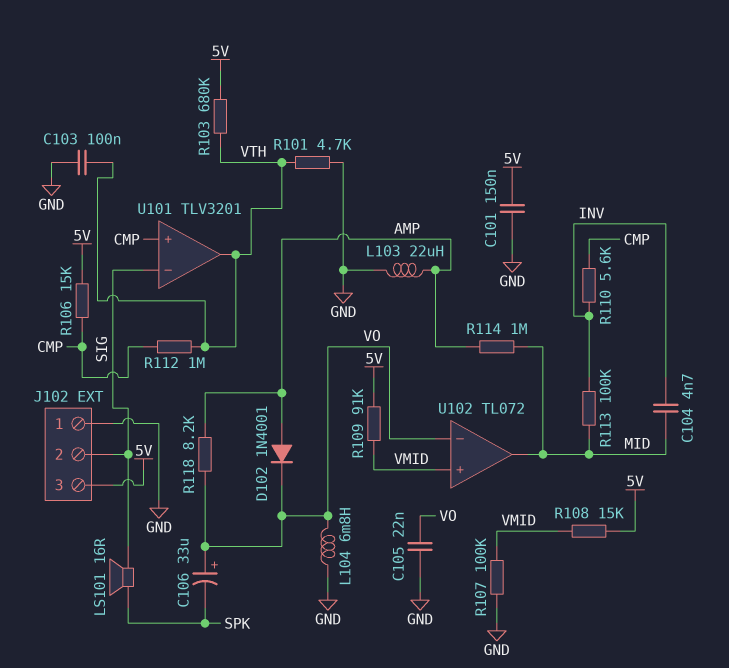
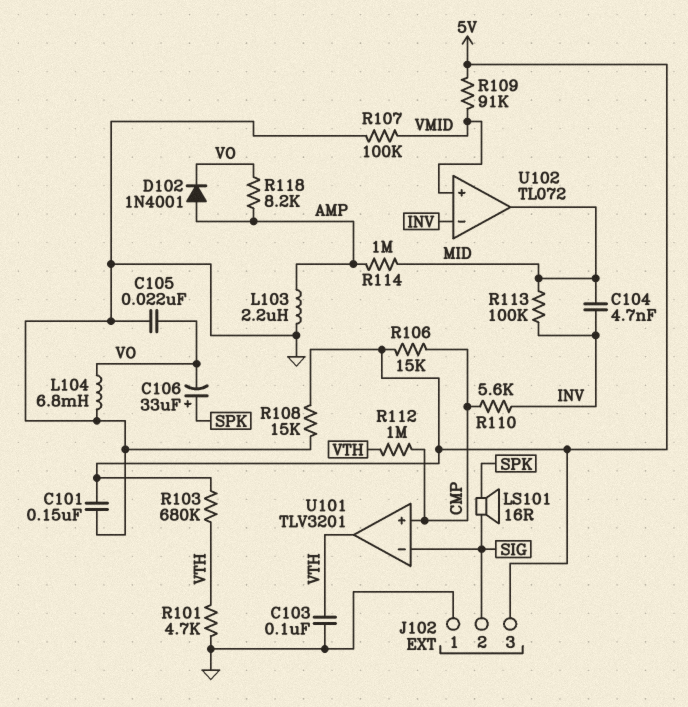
C106: 33uF (plus VO, minus SPK) -> 33uF (plus SPK, minus VO)
L103: 22uH (AMP, GND) -> 2.2uH (AMP, GND)
R108: 15k (5V, VMID) -> 15k (5V, GND)
U102 pin in-: VO -> INV

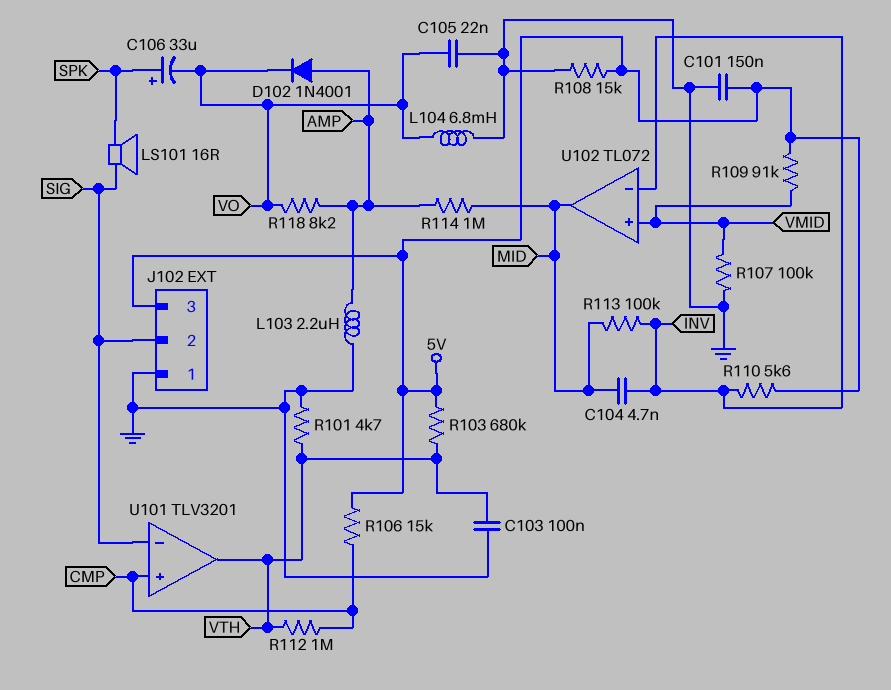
R110: 5.6k (CMP, INV) -> 5.6k (5V, INV)

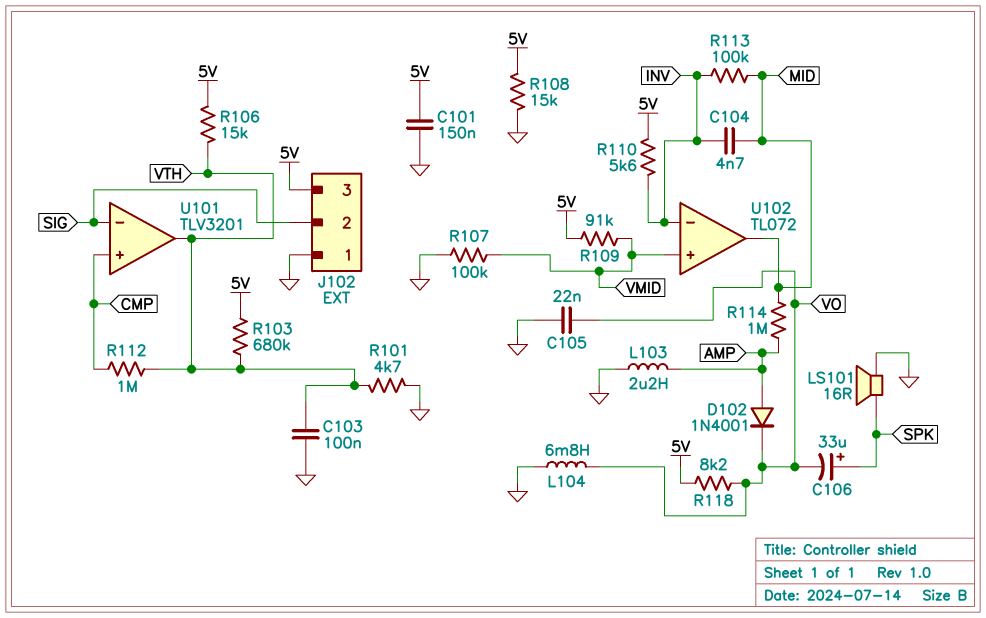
LS101: speaker 16R (SIG, SPK) -> speaker 16R (GND, SPK)
R106: 15k (5V, CMP) -> 15k (5V, VTH)
R118: 8.2k (AMP, VO) -> 8.2k (5V, VO)

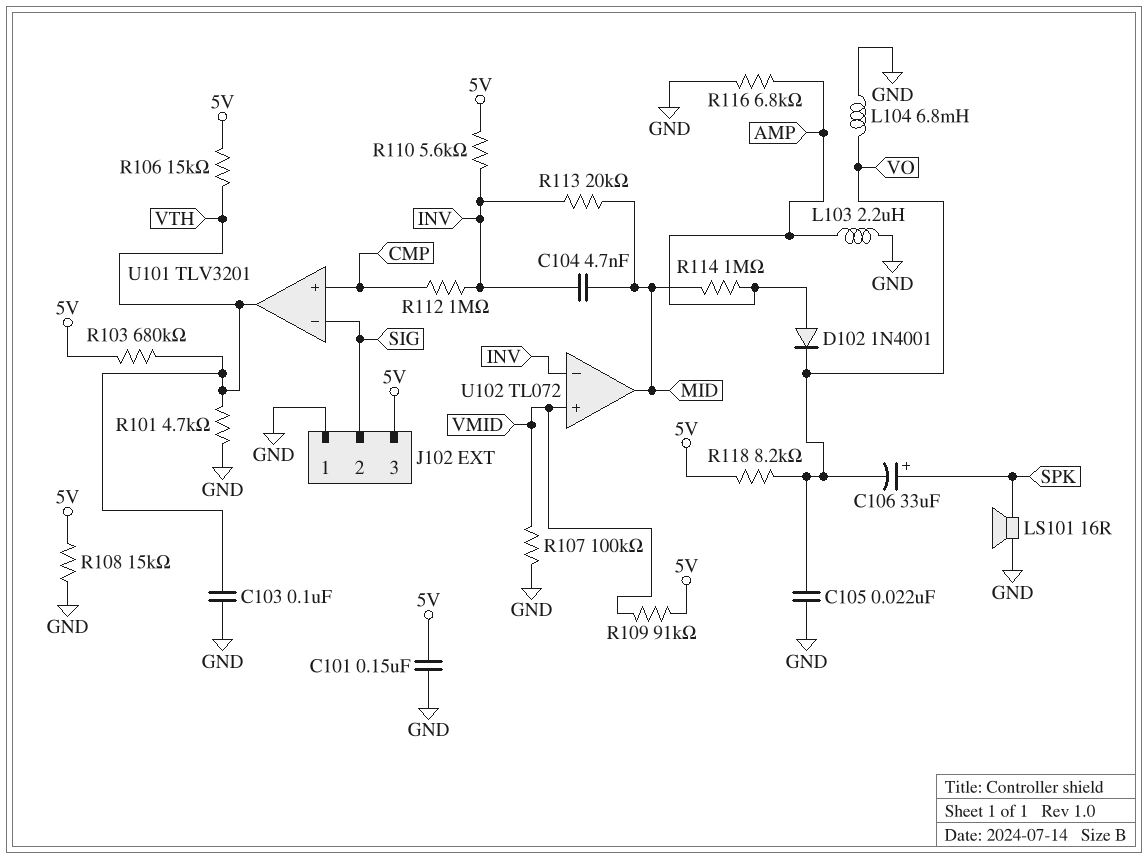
R112: 1M (CMP, VTH) -> 1M (CMP, INV)
R113: 100k (INV, MID) -> 20k (INV, MID)
R116: none -> 6.8k (AMP, GND)

